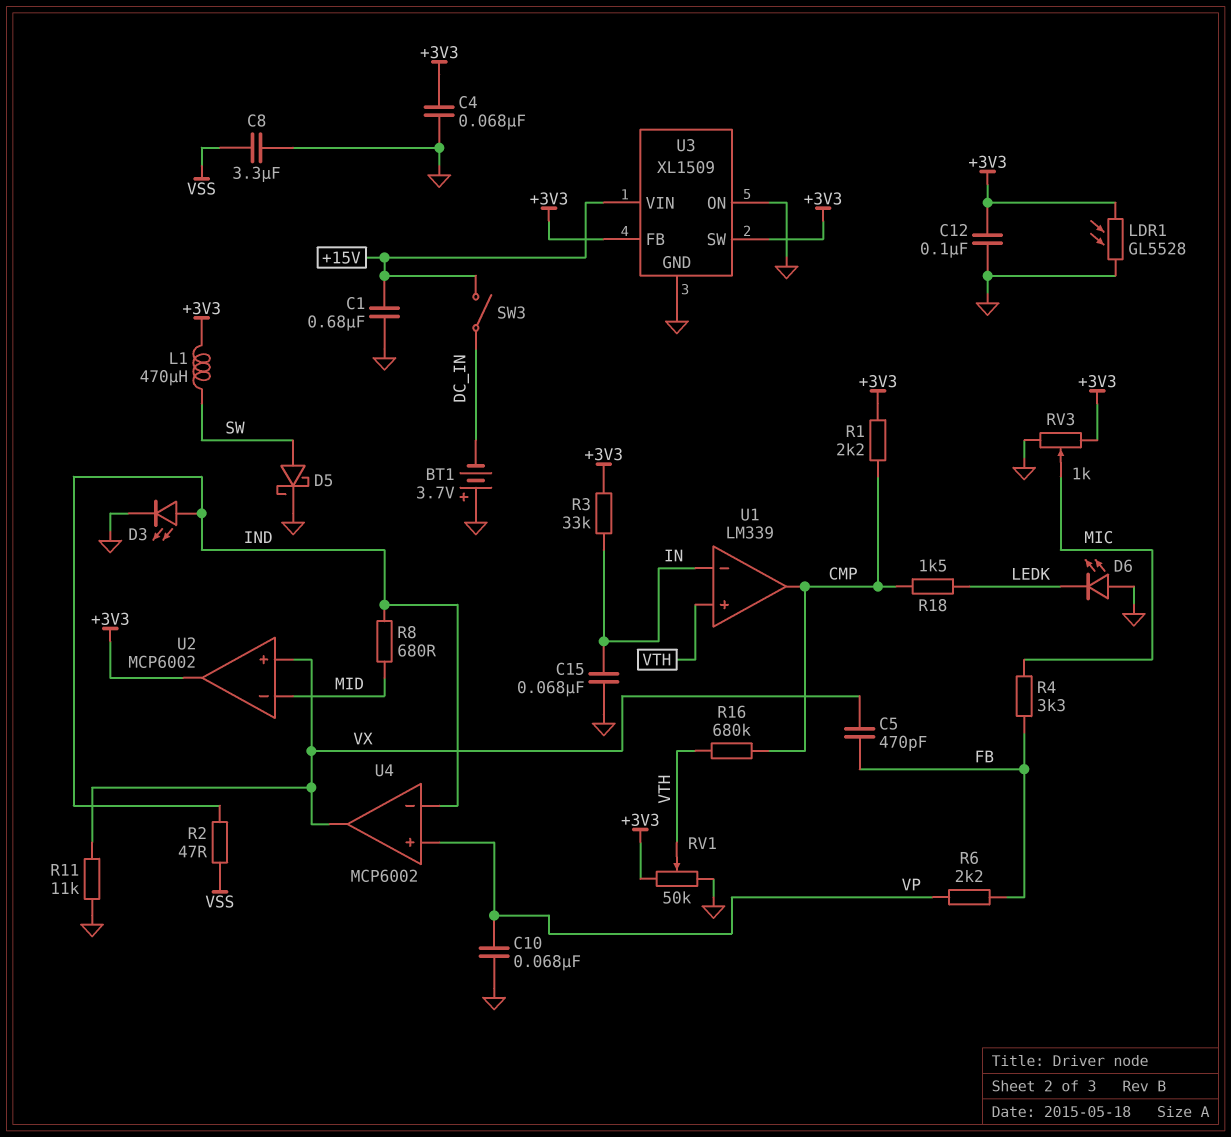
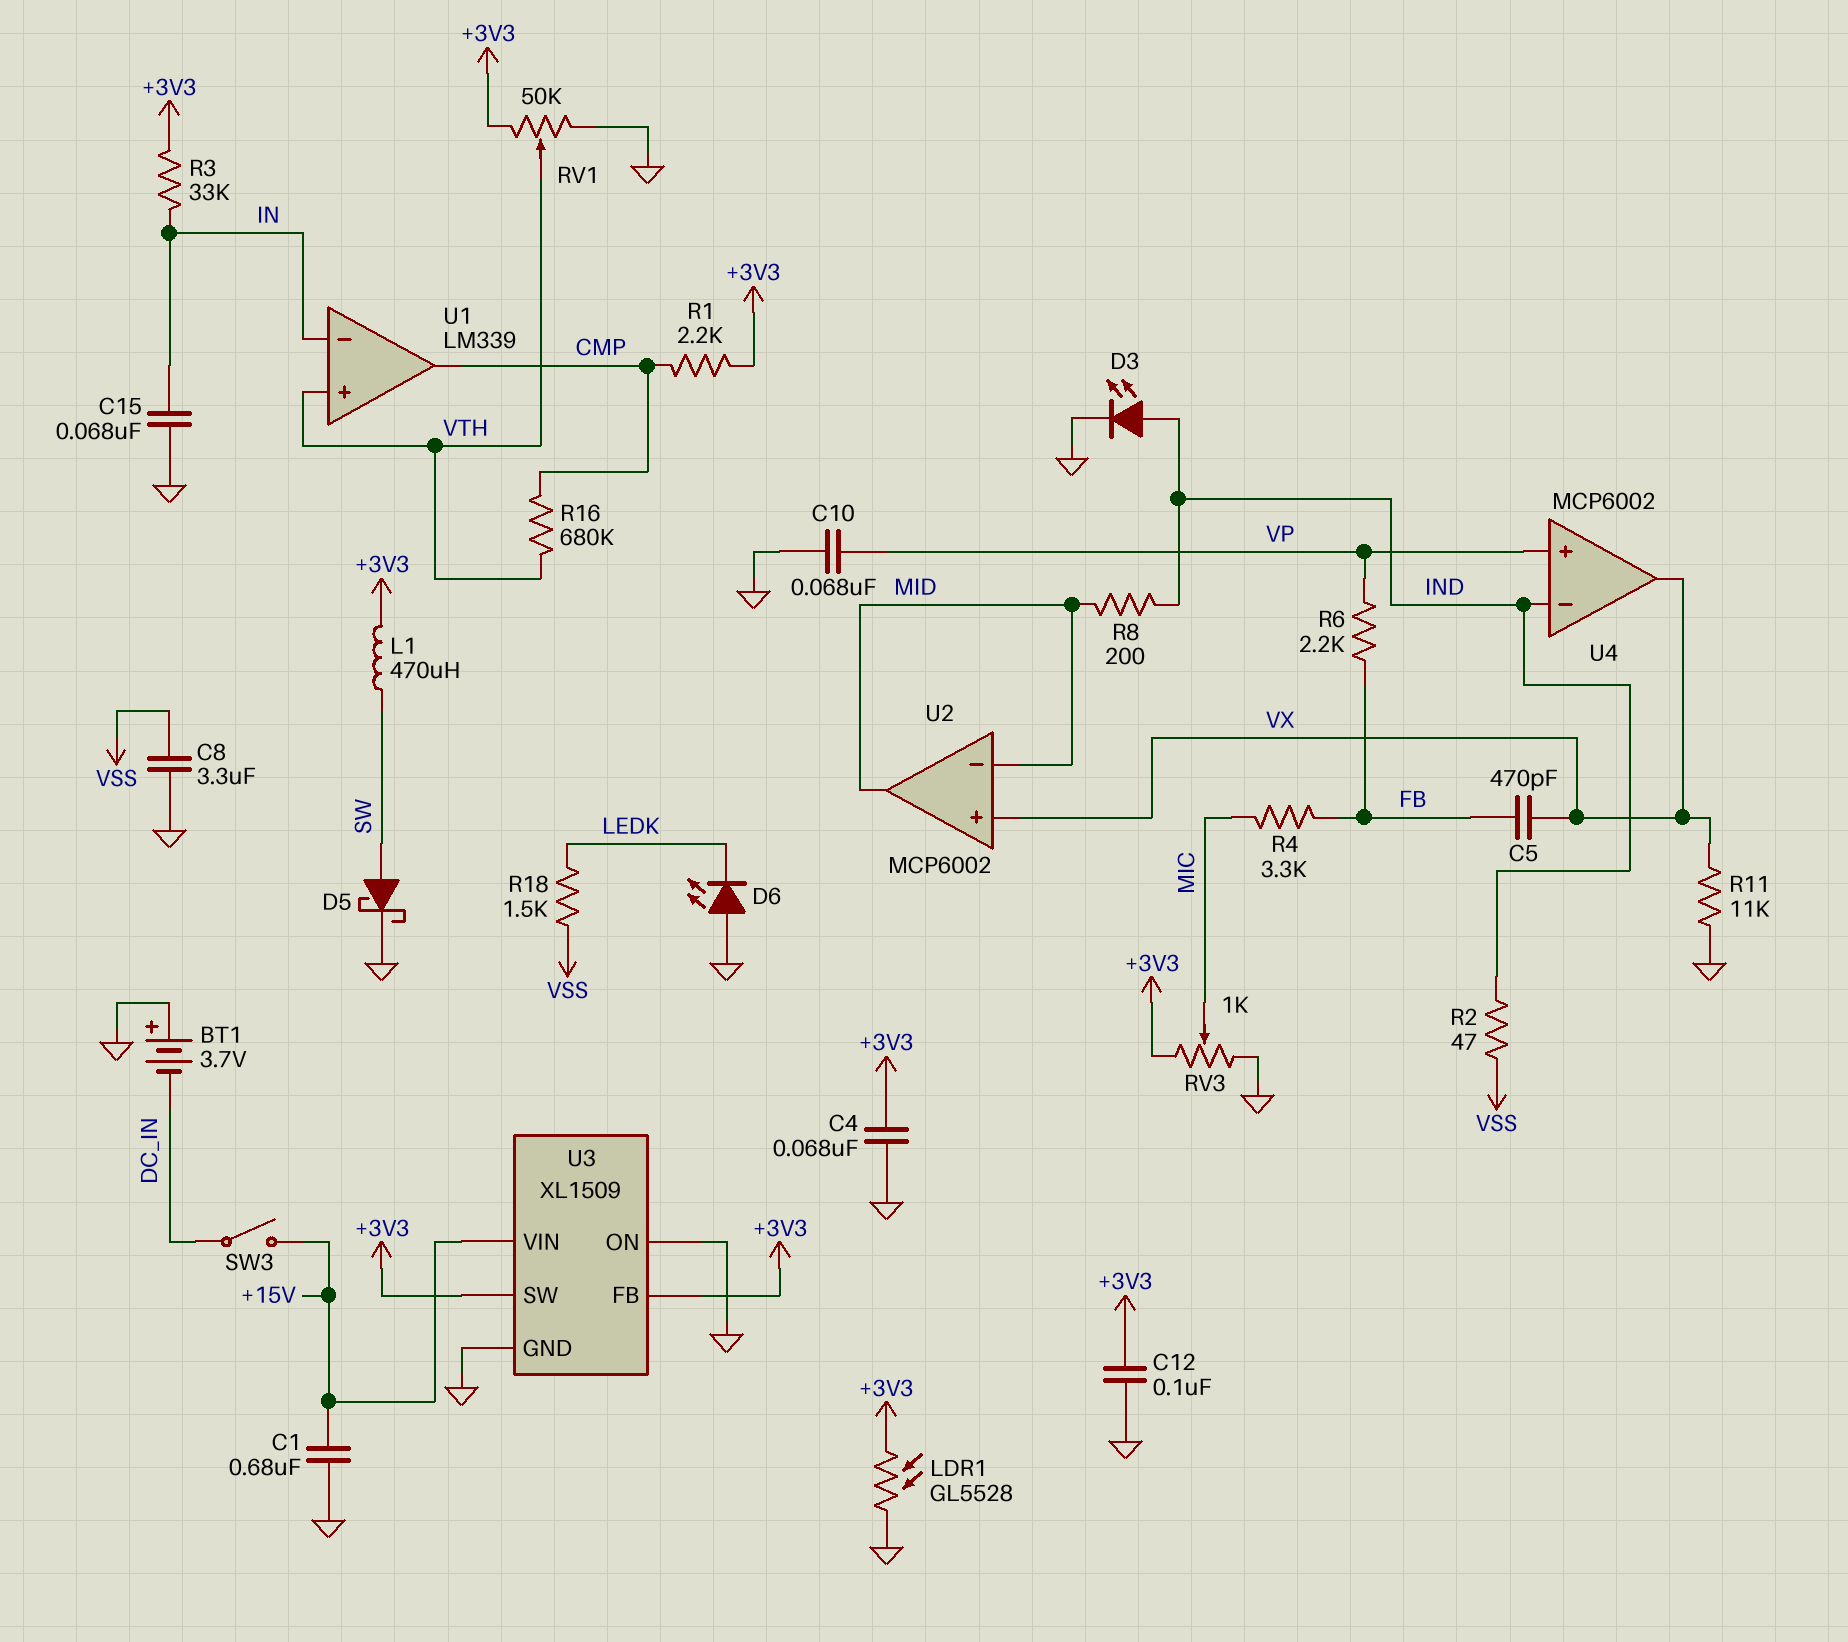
R8: 680 (IND, MID) -> 200 (IND, MID)
R18: 1.5k (CMP, LEDK) -> 1.5k (LEDK, VSS)
U2 pin out: +3V3 -> MID

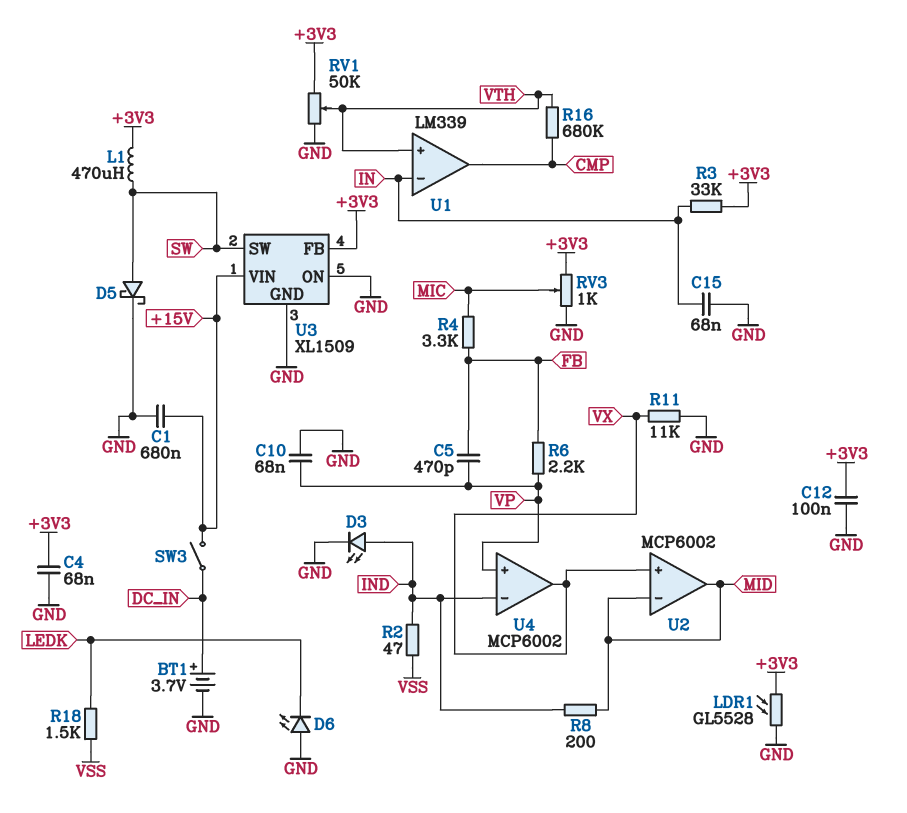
BT1: 3.7V (plus GND, minus DC_IN) -> 3.7V (plus DC_IN, minus GND)
C5: 470pF (FB, VX) -> 470pF (FB, VP)
C8: 3.3uF (GND, VSS) -> none
R1: 2.2k (+3V3, CMP) -> none
U3 pin SW: +3V3 -> SW

